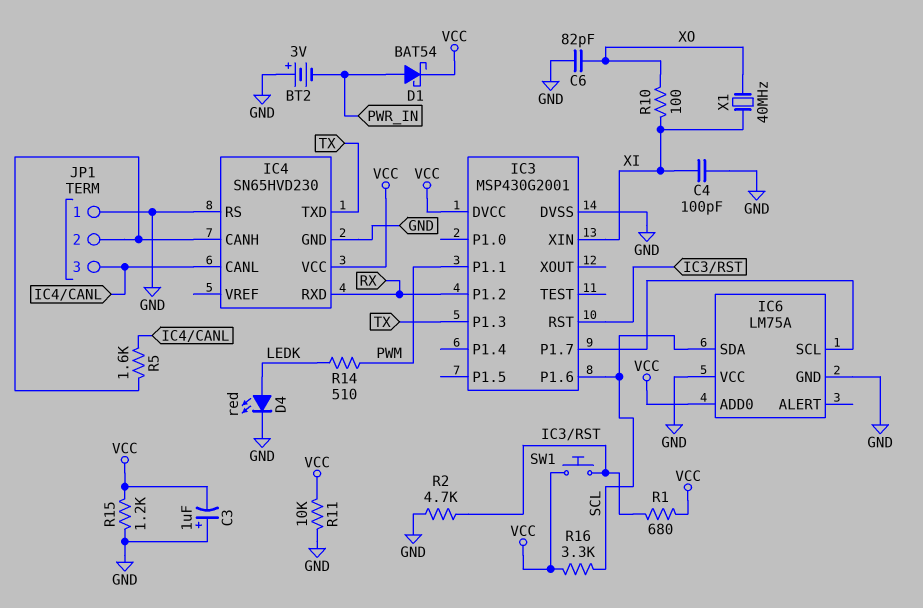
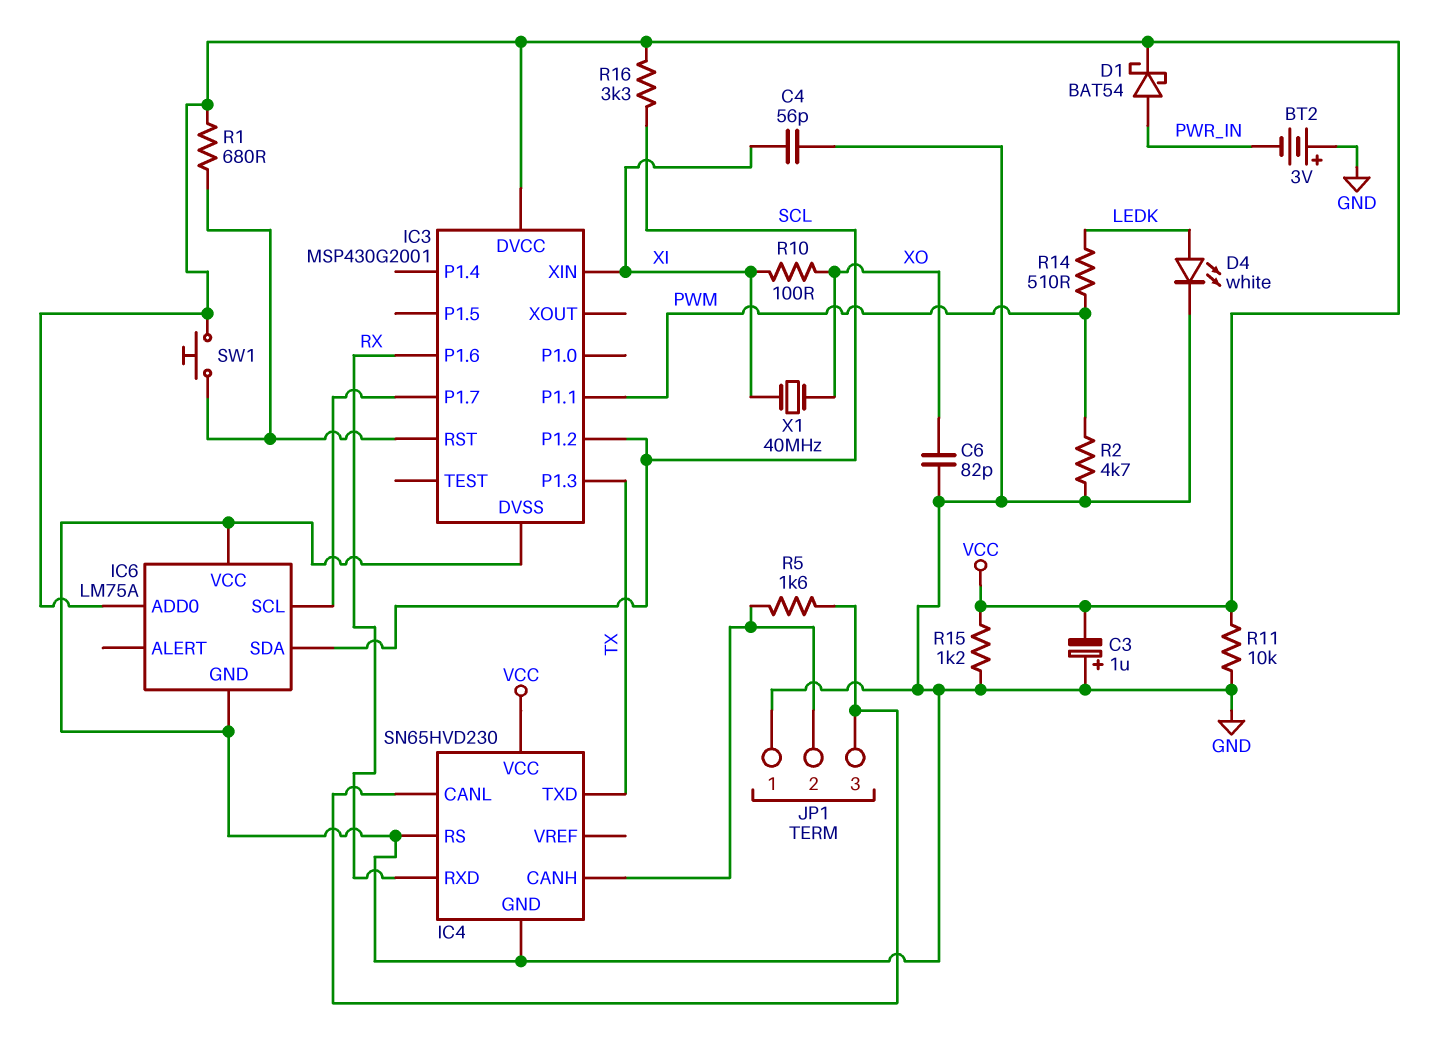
C4: 100pF (GND, XI) -> 56pF (GND, XI)
D4: LED red (A LEDK, K GND) -> LED white (A LEDK, K GND)
IC3 pin P1.2: RX -> SCL
IC3 pin P1.6: SCL -> RX
R2: 4.7k (GND, IC3/RST) -> 4.7k (GND, PWM)

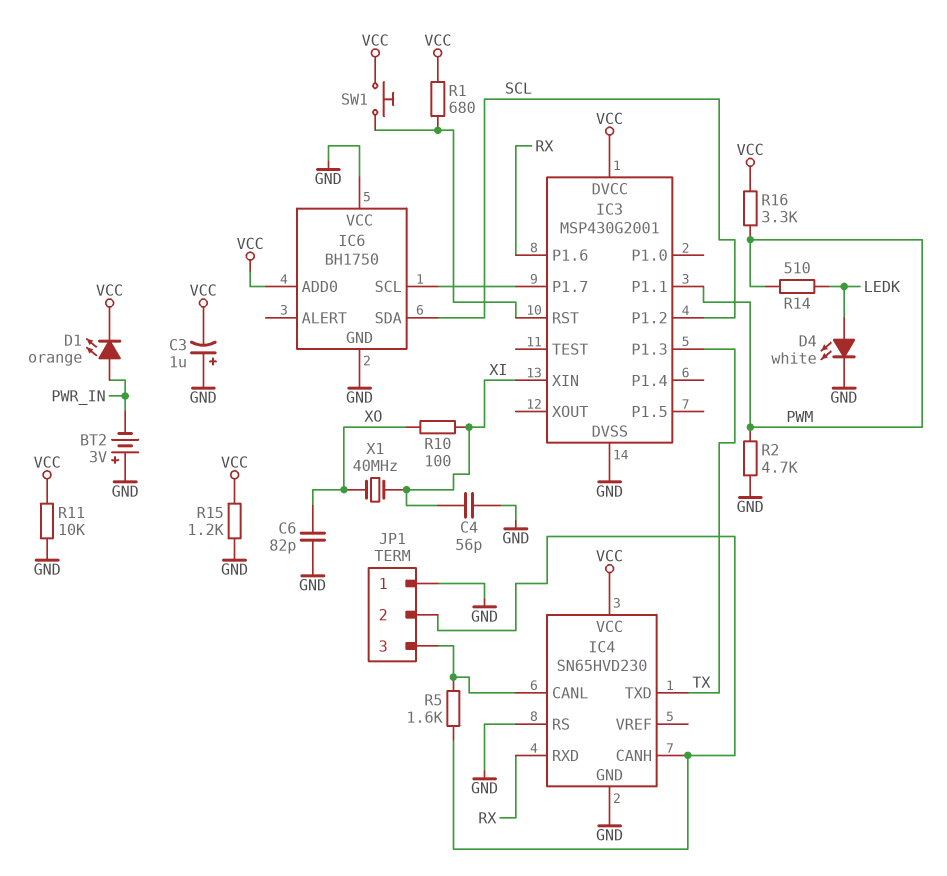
D1: schottky BAT54 (A PWR_IN, K VCC) -> LED orange (A PWR_IN, K VCC)
IC6: LM75A -> BH1750
R16: 3.3k (SCL, VCC) -> 3.3k (PWM, VCC)

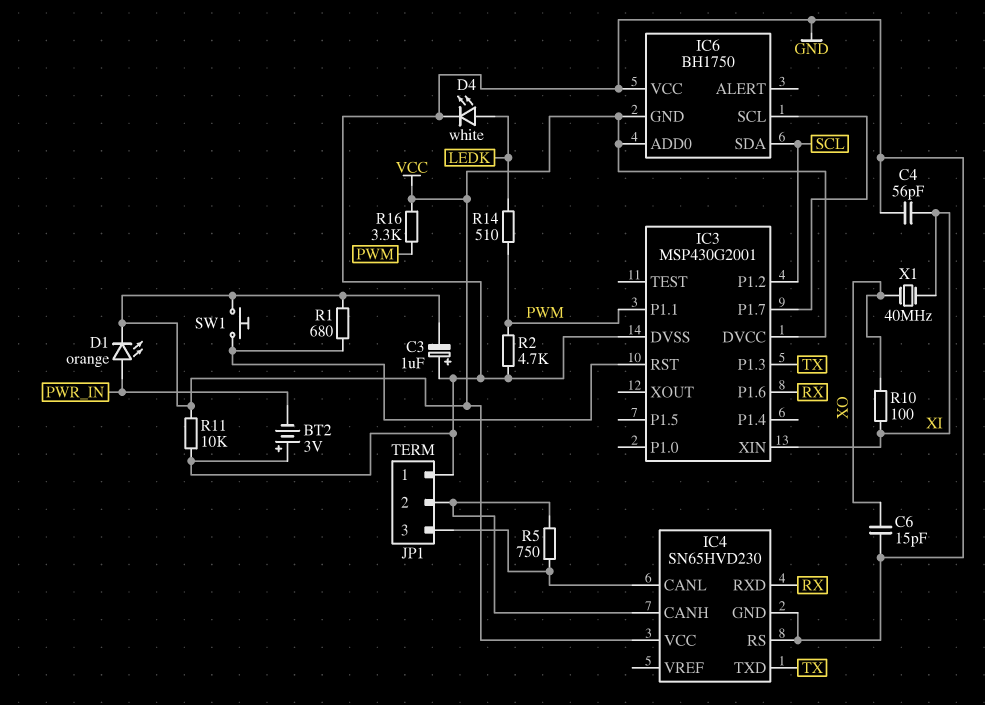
C6: 82pF (GND, XO) -> 15pF (GND, XO)
IC6 pin GND: GND -> VCC
R5: 1.6k (IC4/CANH, IC4/CANL) -> 750 (IC4/CANH, IC4/CANL)
R15: 1.2k (GND, VCC) -> none

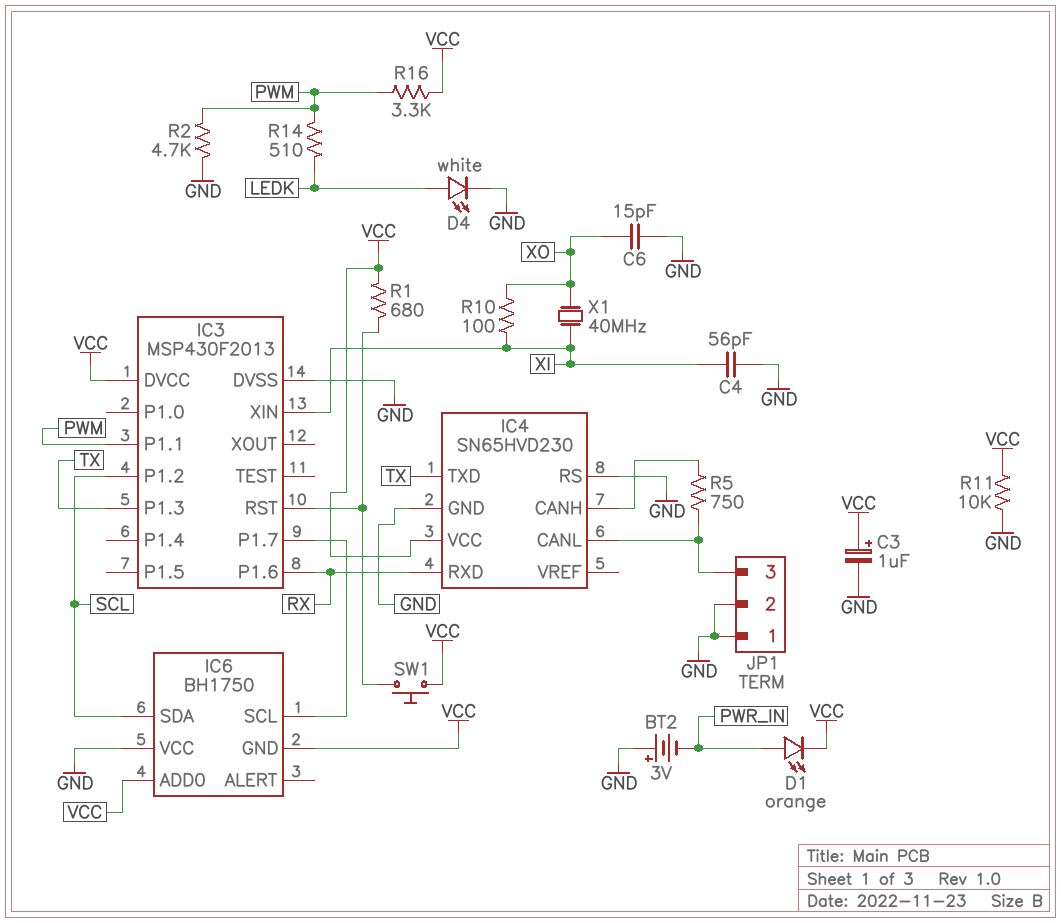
C3: 1uF (plus GND, minus VCC) -> 1uF (plus VCC, minus GND)
IC3: MSP430G2001 -> MSP430F2013
JP1 pin 2: IC4/CANH -> GND

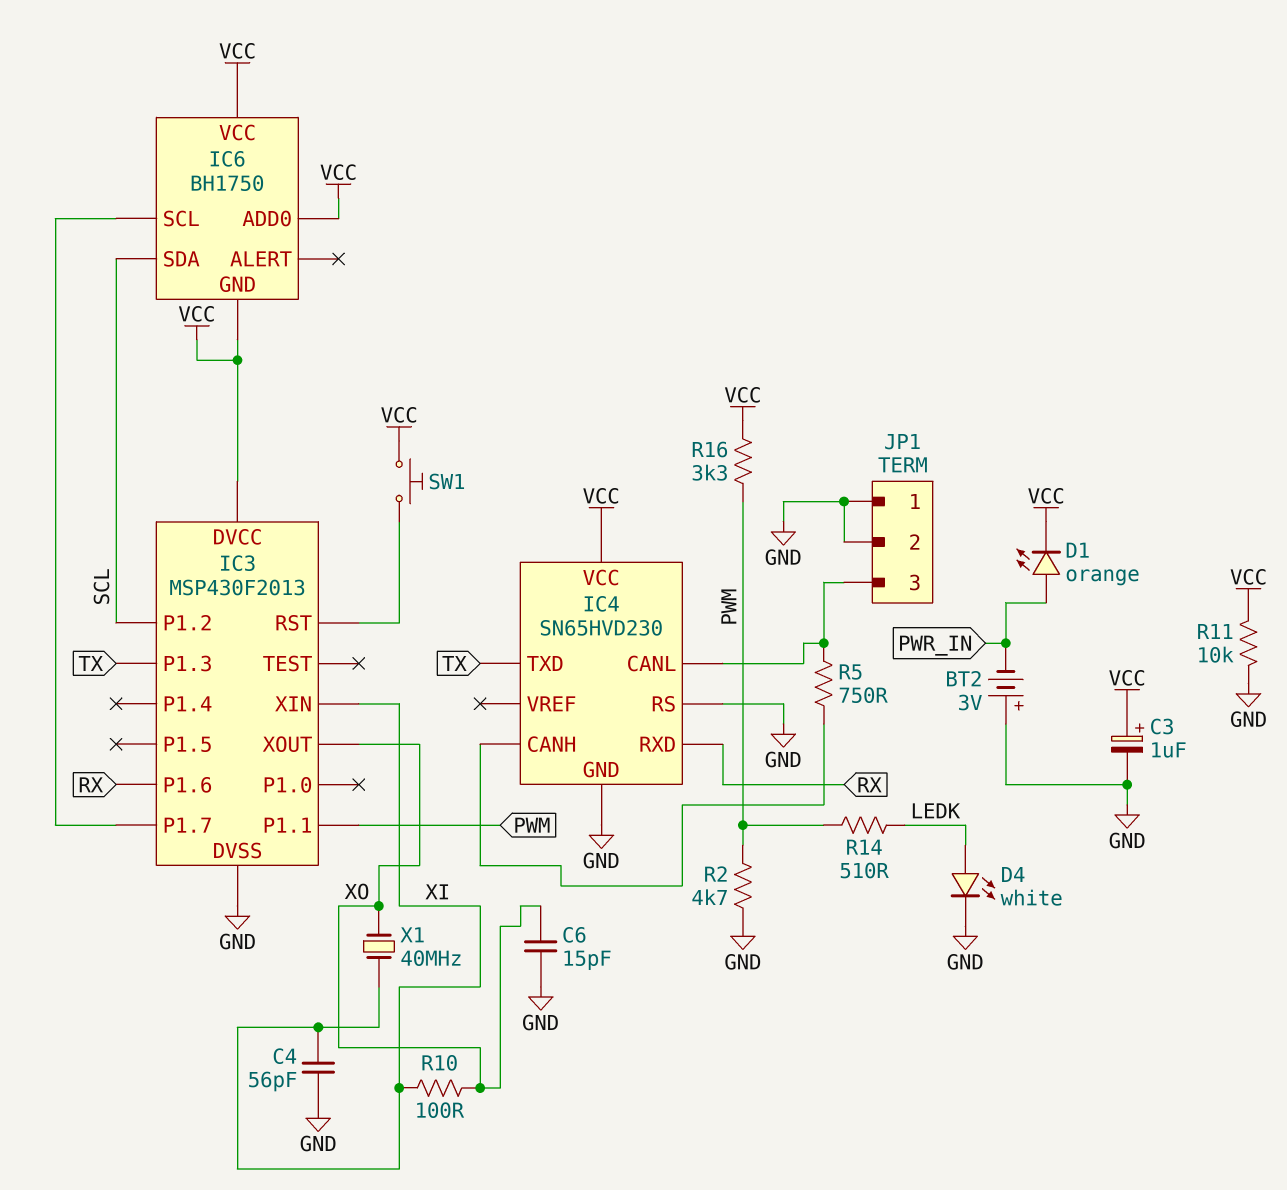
IC3 pin XOUT: none -> XO
IC6 pin VCC: GND -> VCC
R1: 680 (IC3/RST, VCC) -> none

